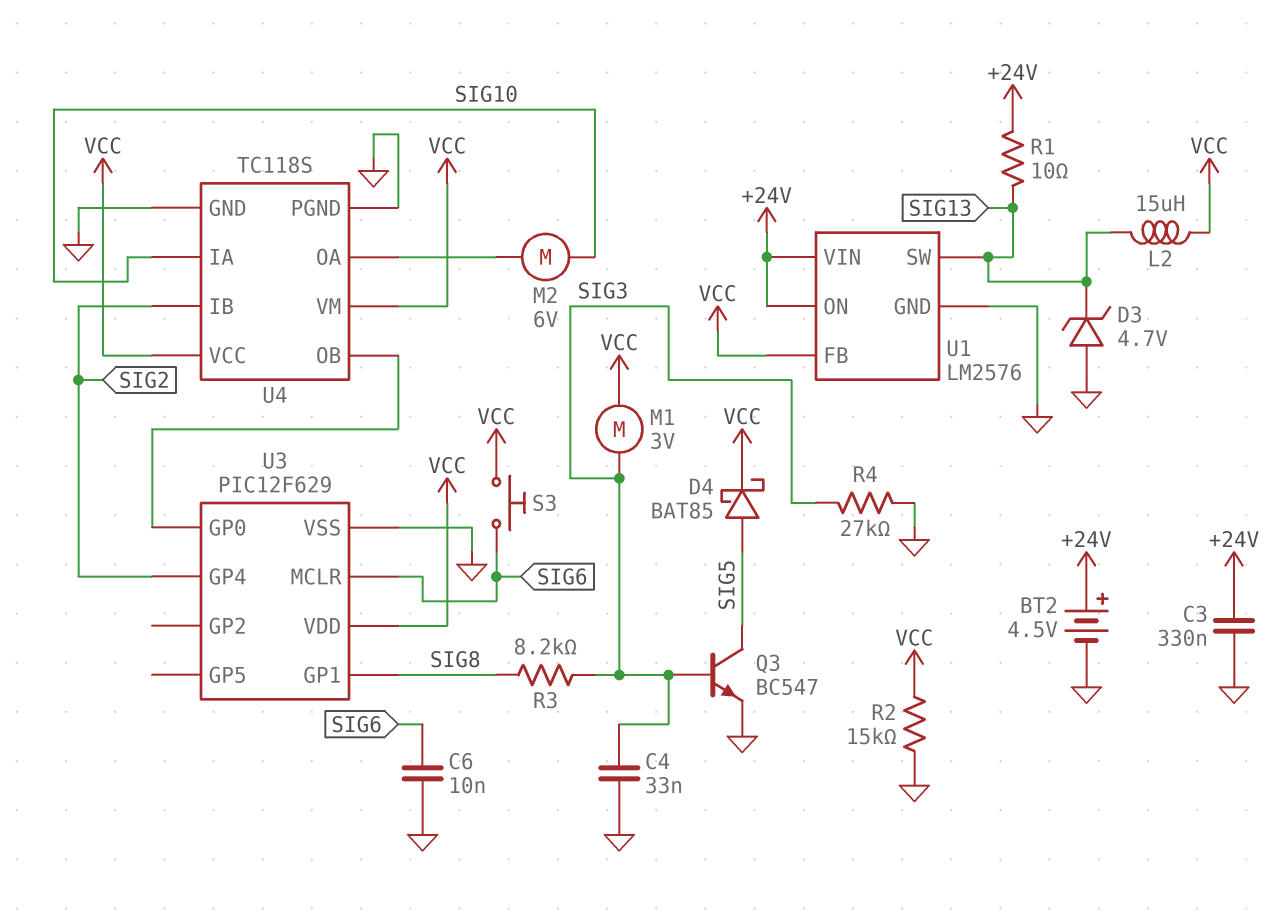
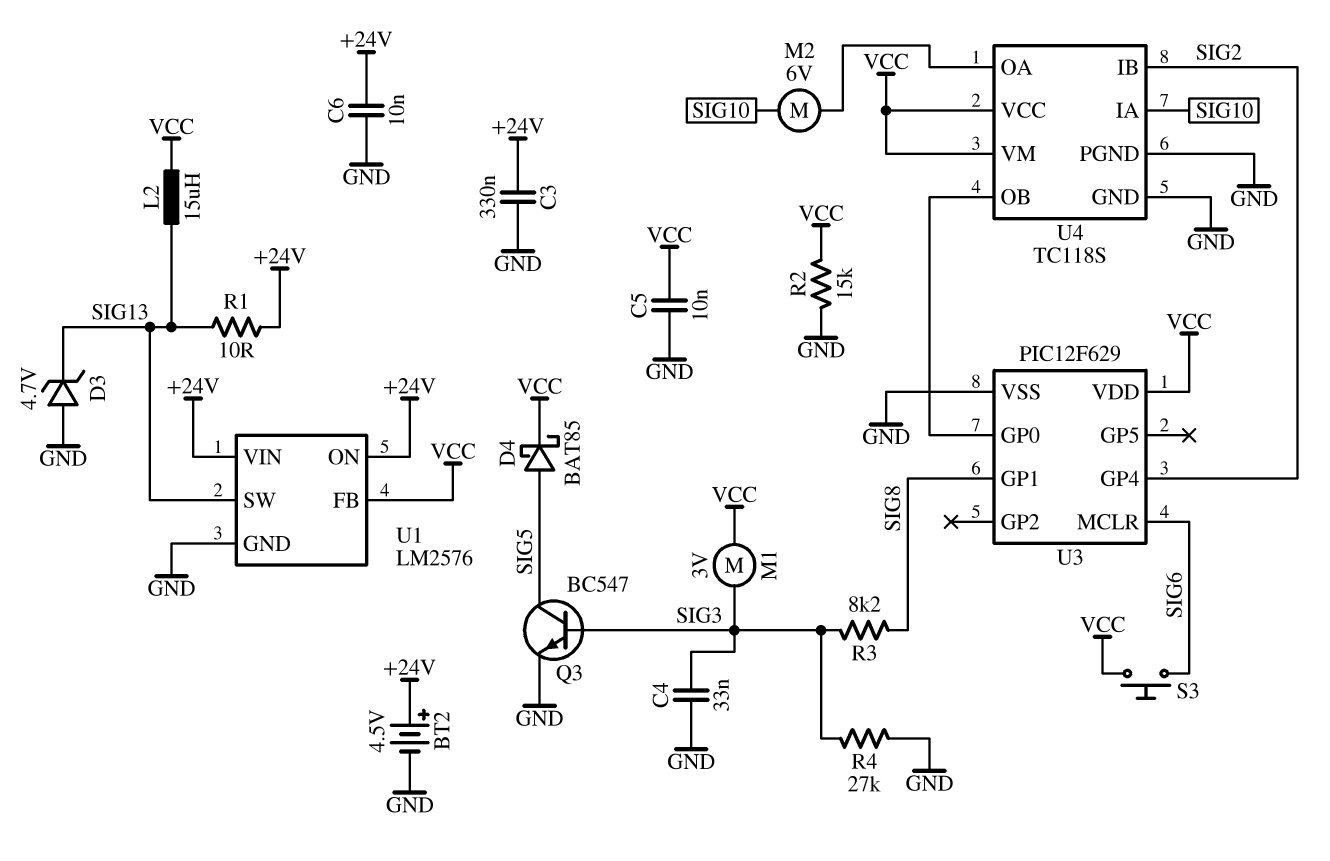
C5: none -> 10nF (GND, VCC)
C6: 10nF (GND, SIG6) -> 10nF (+24V, GND)

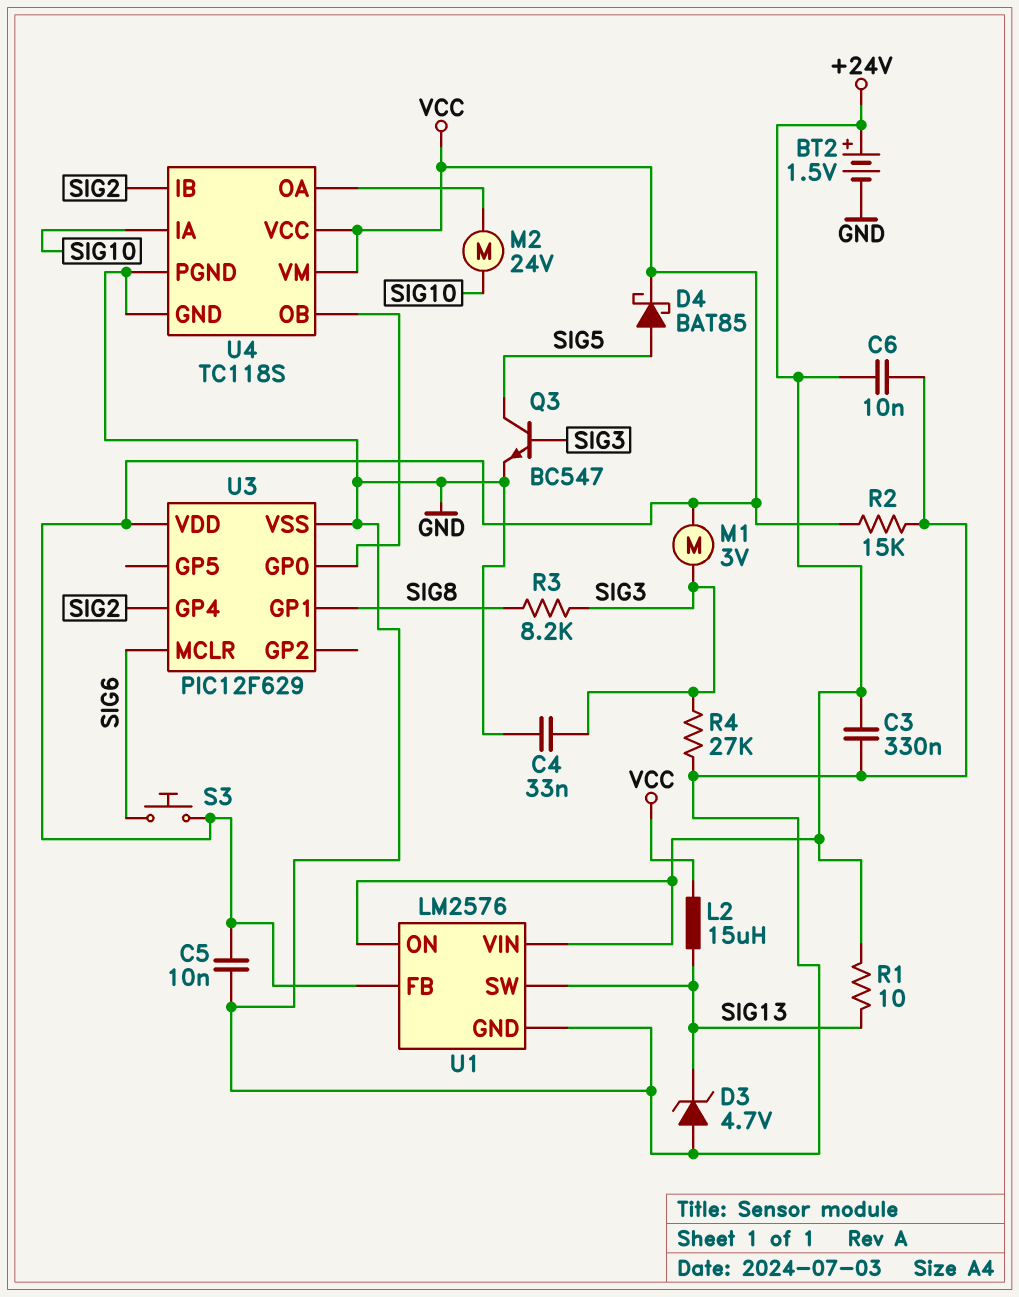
BT2: 4.5V (plus +24V, minus GND) -> 1.5V (plus +24V, minus GND)
M2: motor 6V (SIG10, U4/OA) -> motor 24V (SIG10, U4/OA)

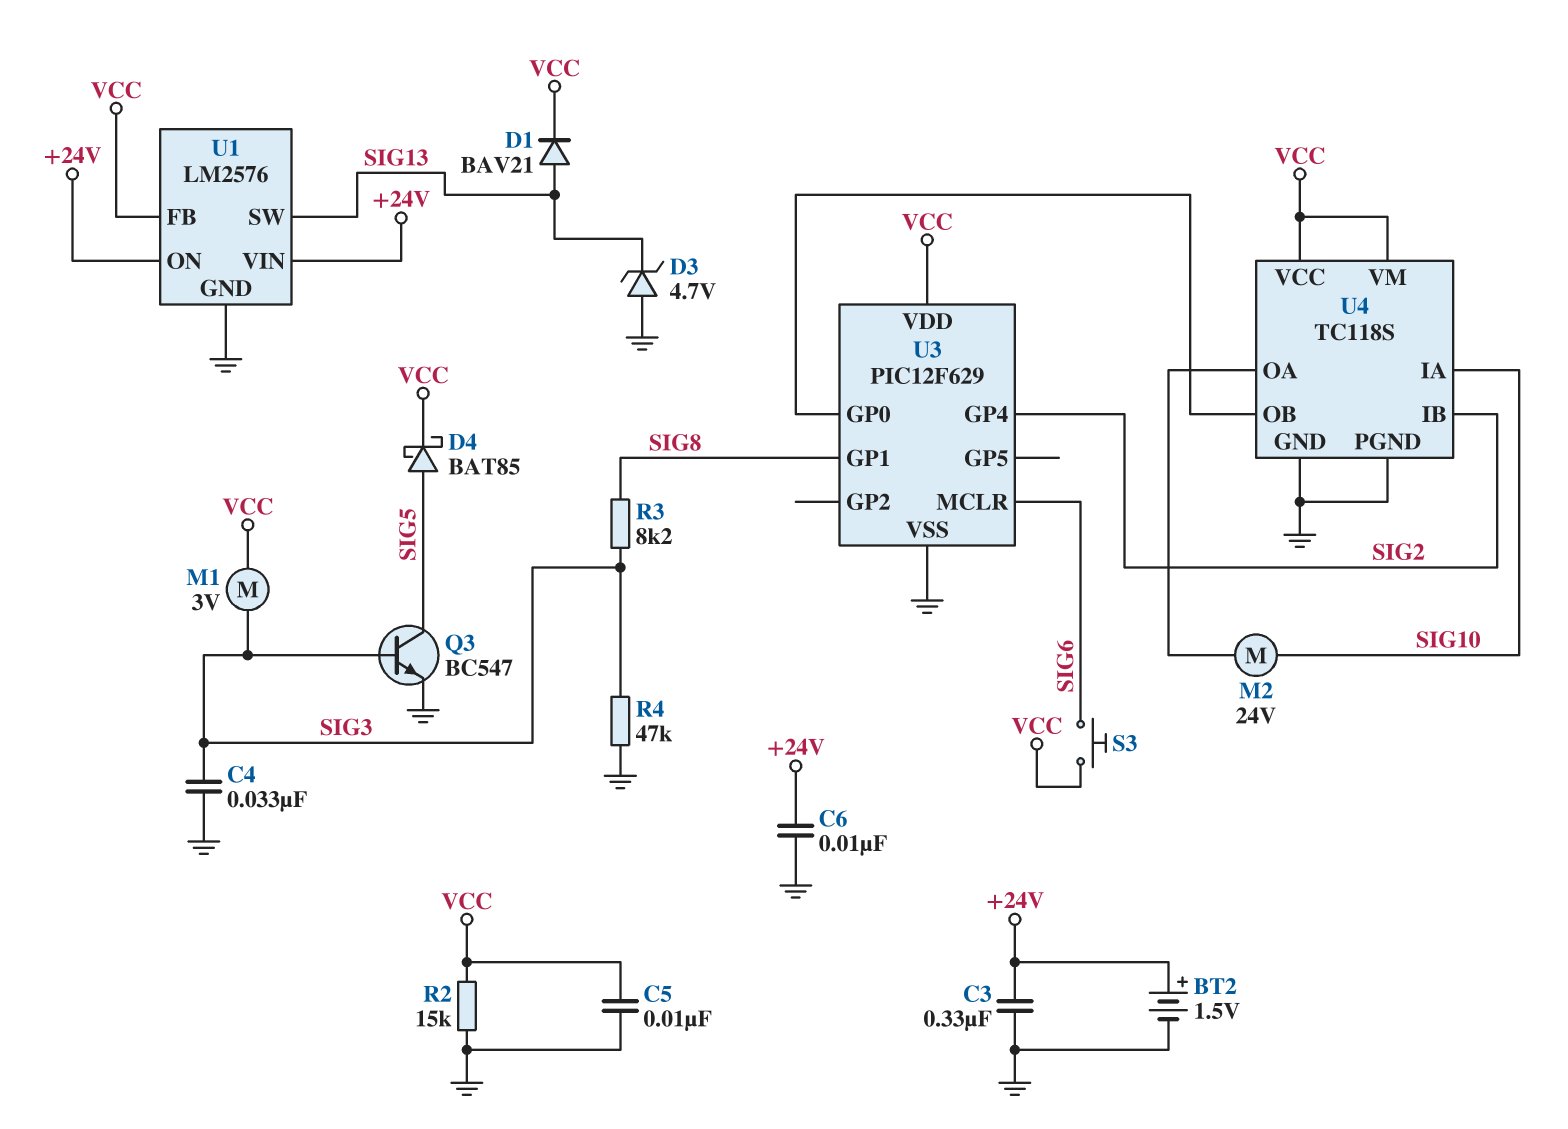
D1: none -> diode BAV21 (A SIG13, K VCC)
L2: 15uH (SIG13, VCC) -> none
R1: 10 (+24V, SIG13) -> none
R4: 27k (GND, SIG3) -> 47k (GND, SIG3)

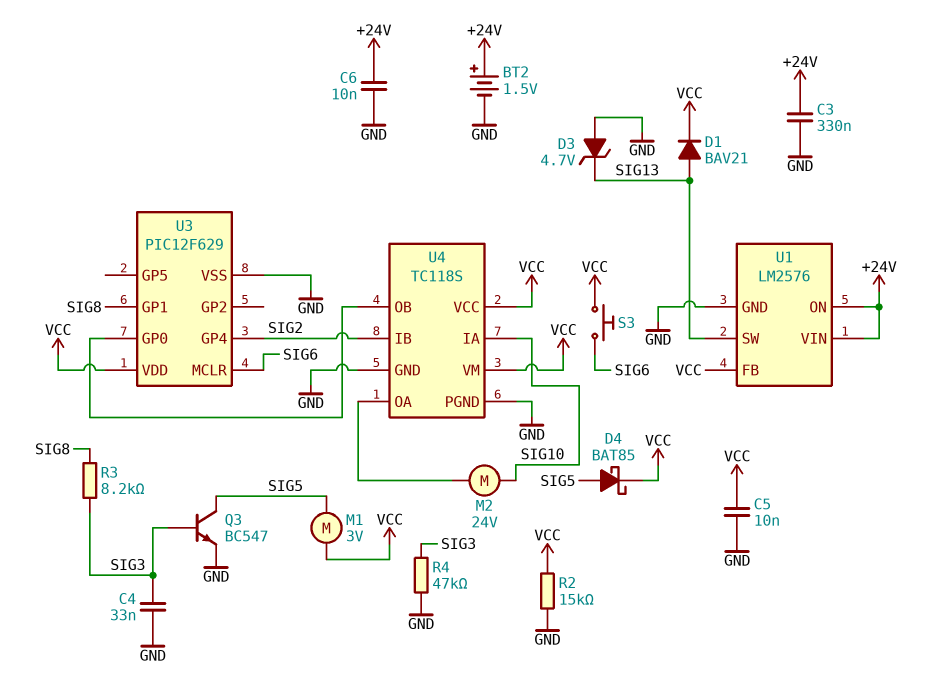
M1: motor 3V (SIG3, VCC) -> motor 3V (SIG5, VCC)

